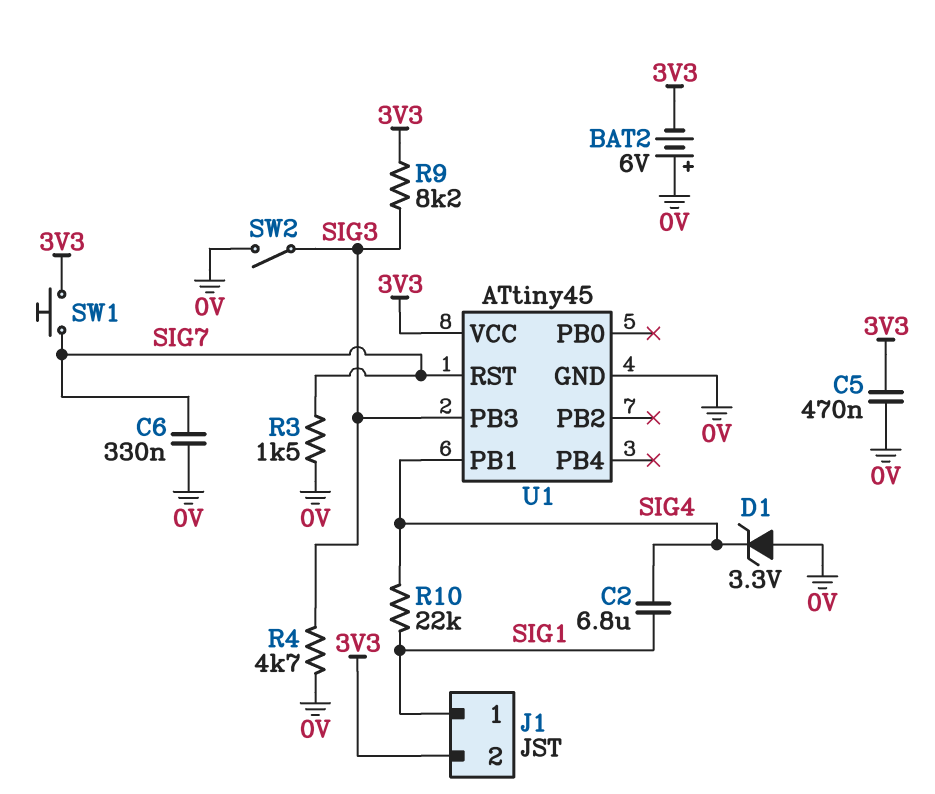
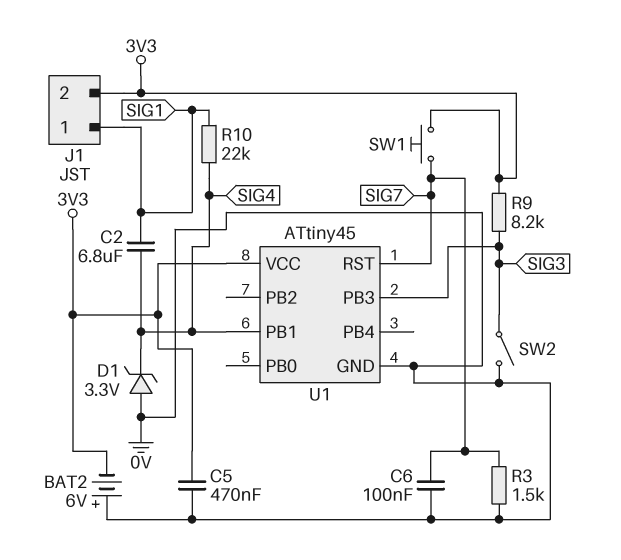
C6: 330nF (0V, SIG7) -> 100nF (0V, SIG7)
R4: 4.7k (0V, SIG3) -> none

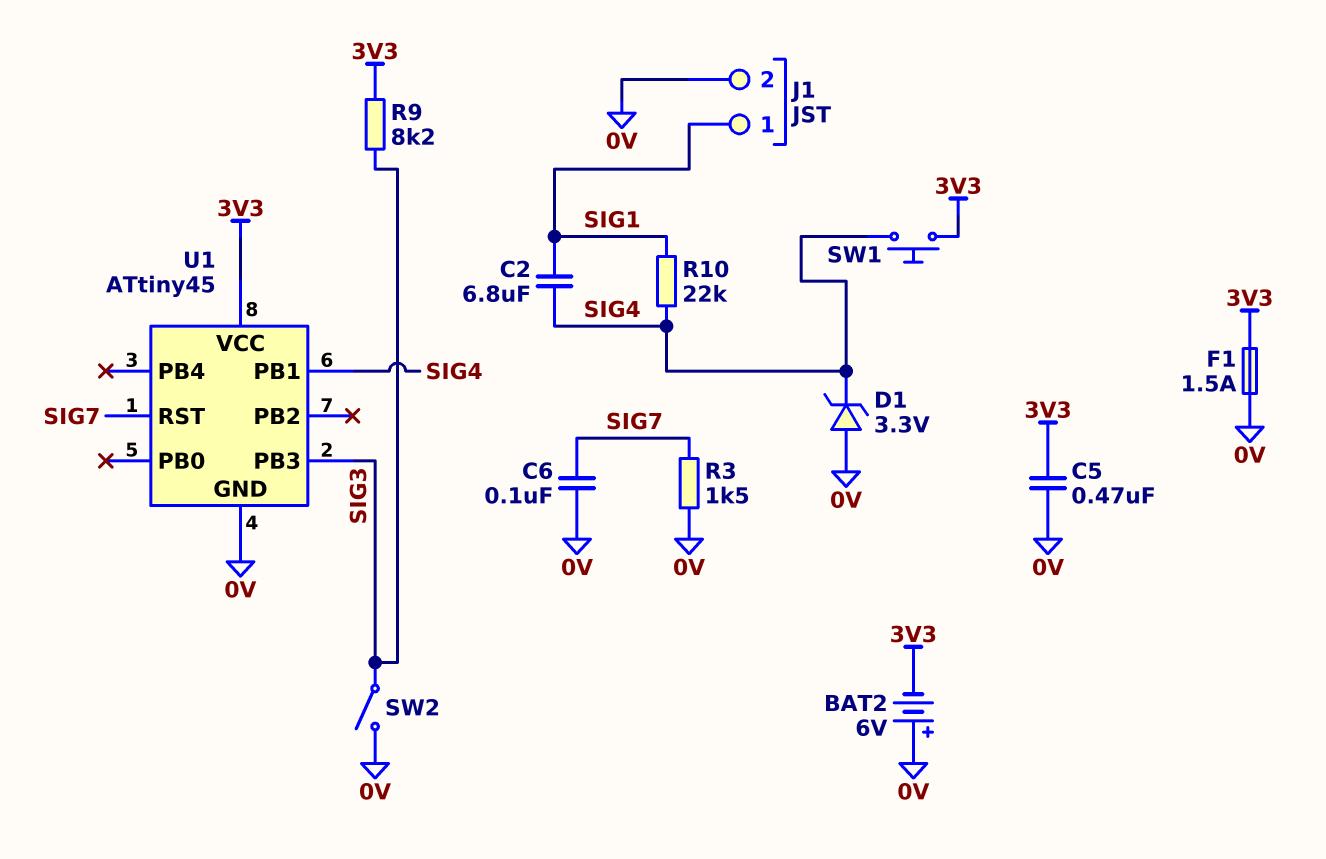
F1: none -> 1.5A (0V, 3V3)
J1 pin 2: 3V3 -> 0V
SW1: button (3V3, SIG7) -> button (3V3, SIG4)

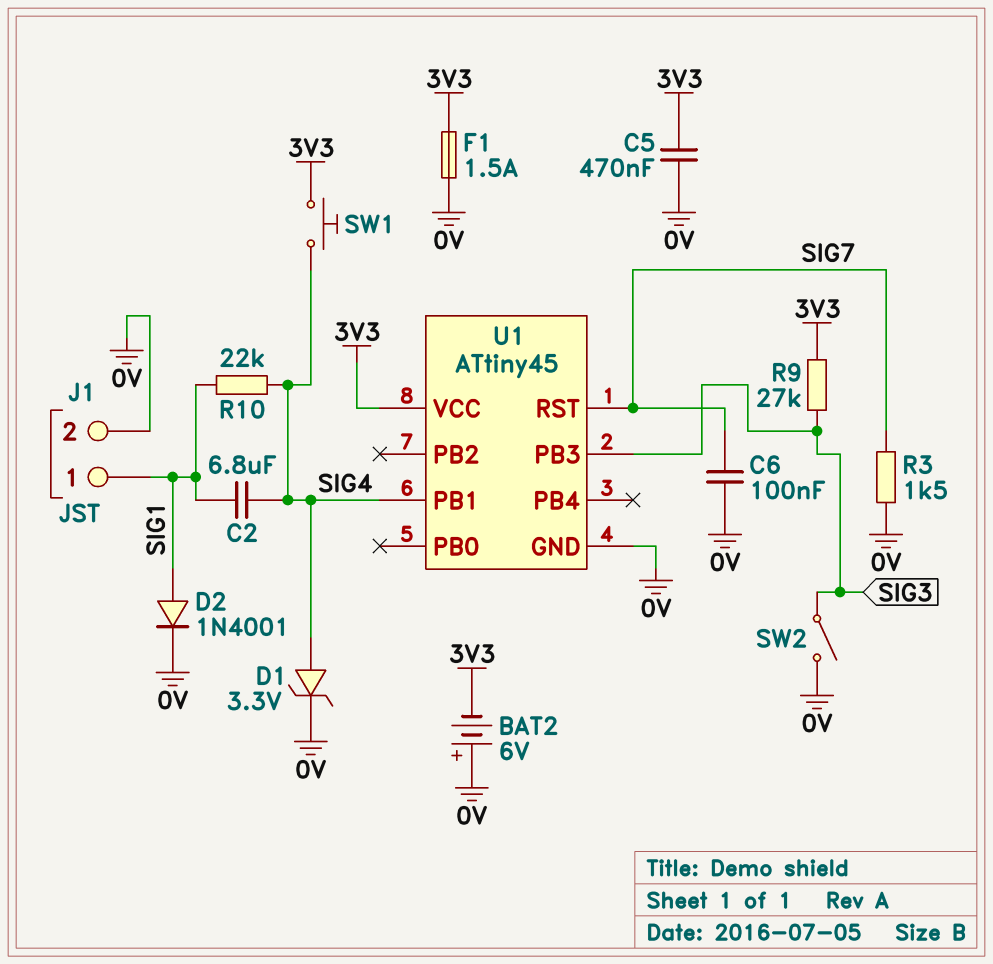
D1: zener 3.3V (A 0V, K SIG4) -> zener 3.3V (A SIG4, K 0V)
D2: none -> diode 1N4001 (A SIG1, K 0V)
R9: 8.2k (3V3, SIG3) -> 27k (3V3, SIG3)

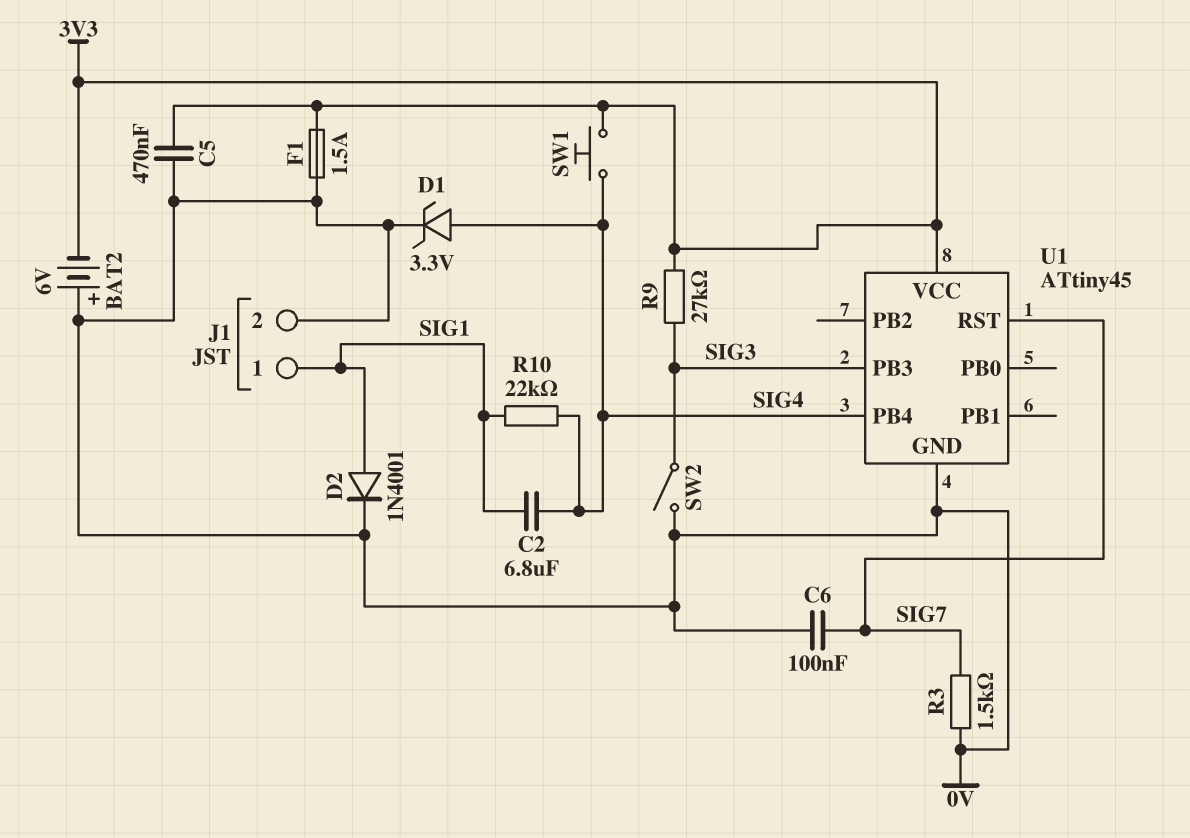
U1 pin PB1: SIG4 -> none
U1 pin PB4: none -> SIG4

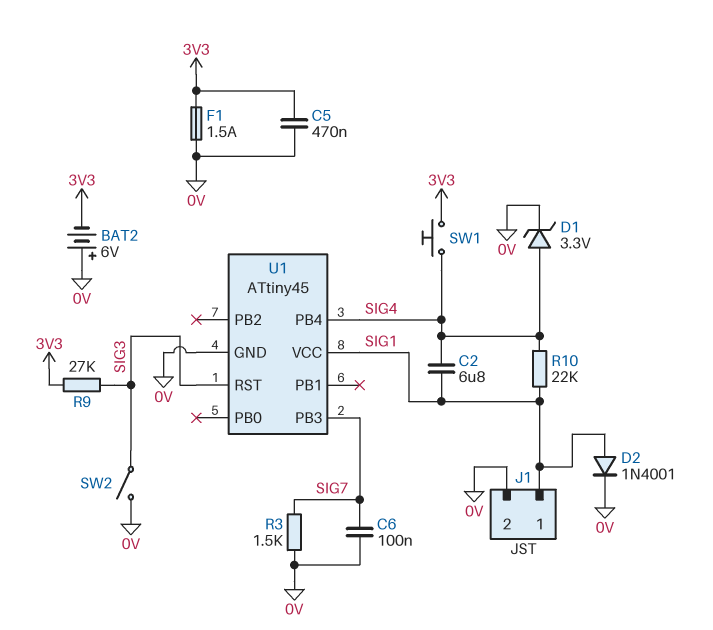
U1 pin PB3: SIG3 -> SIG7
U1 pin RST: SIG7 -> SIG3
U1 pin VCC: 3V3 -> SIG1

